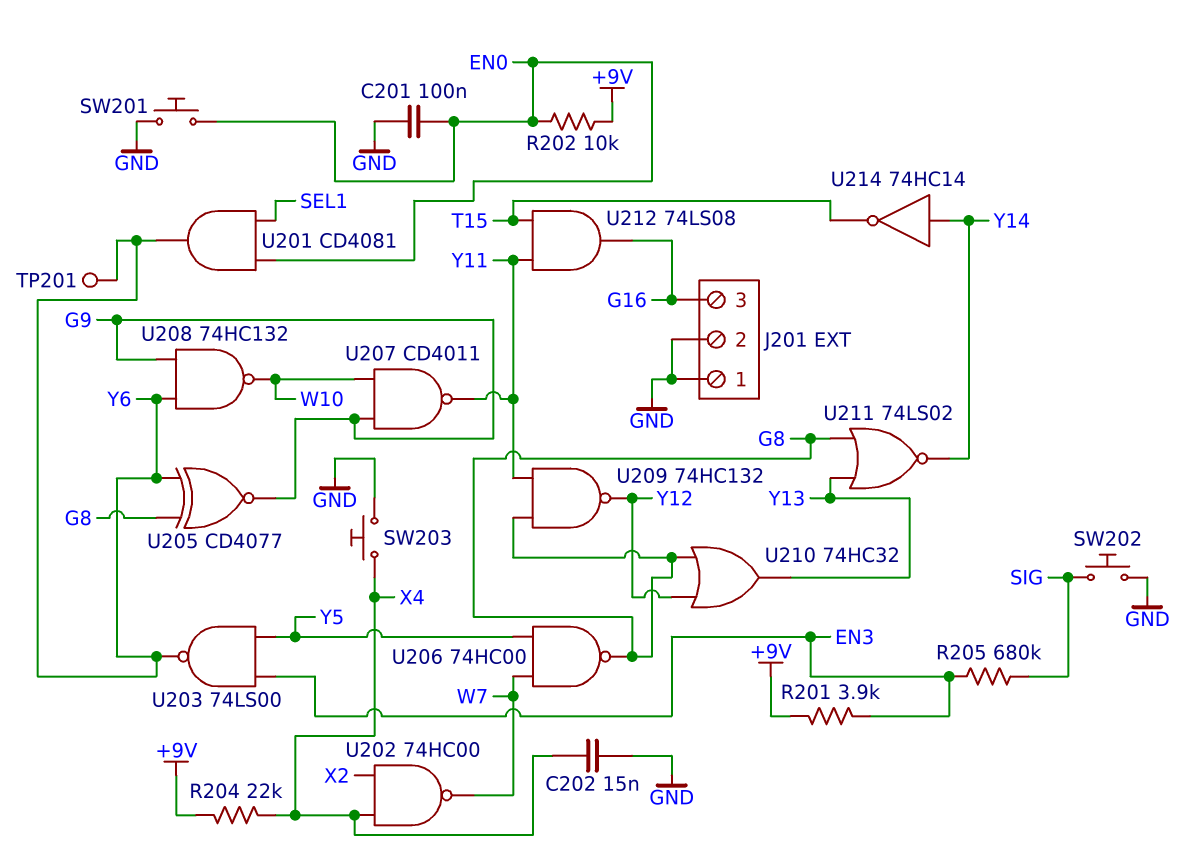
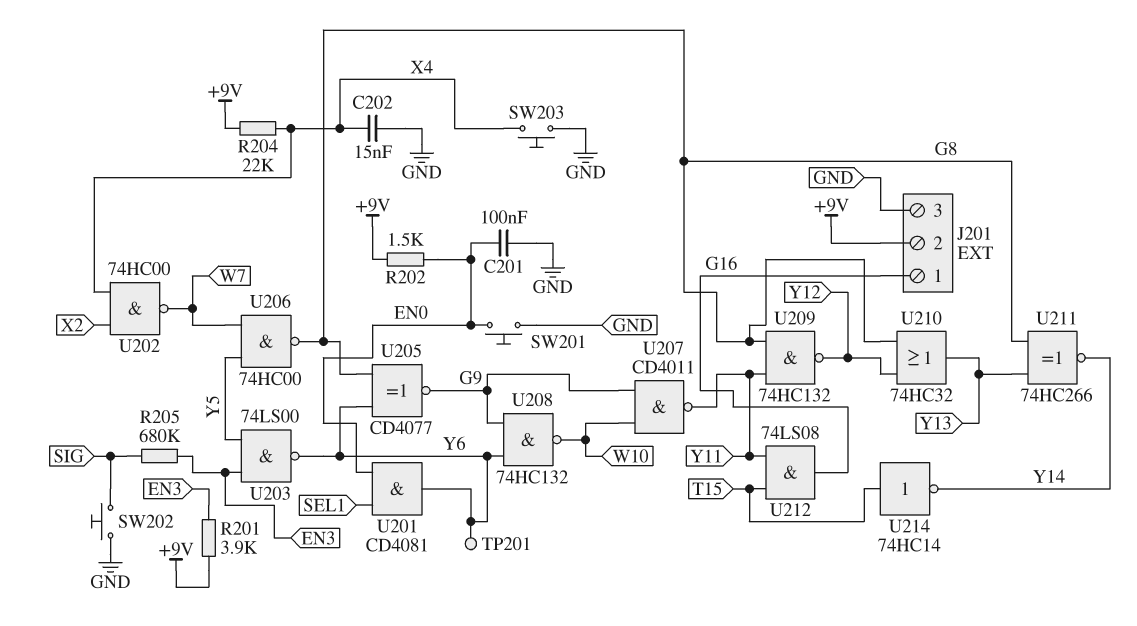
J201 pin 1: GND -> G16
J201 pin 2: GND -> +9V
J201 pin 3: G16 -> GND
R202: 10k (+9V, EN0) -> 1.5k (+9V, EN0)
U211: NOR 74LS02 (in G8, in Y13, out Y14) -> XNOR 74HC266 (in G8, in Y13, out Y14)
U214: NOT 74HC14 (in Y14, out T15) -> NOT 74HC14 (in T15, out Y14)

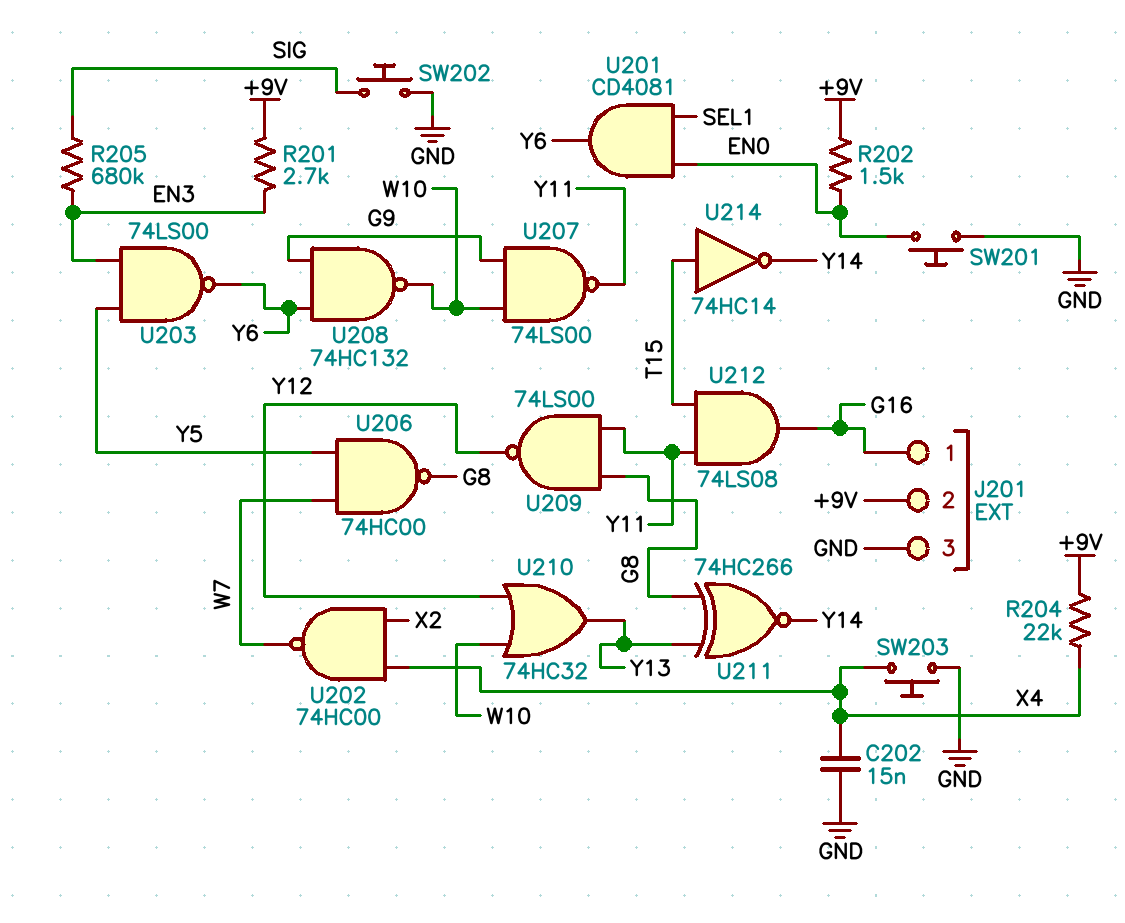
C201: 100nF (EN0, GND) -> none
R201: 3.9k (+9V, EN3) -> 2.7k (+9V, EN3)
TP201: test point (Y6) -> none
U205: XNOR CD4077 (in G8, in Y6, out G9) -> none
U207: NAND CD4011 (in G9, in W10, out Y11) -> NAND 74LS00 (in G9, in W10, out Y11)
U209: NAND 74HC132 (in G8, in Y11, out Y12) -> NAND 74LS00 (in G8, in Y11, out Y12)
U210: OR 74HC32 (in G8, in Y12, out Y13) -> OR 74HC32 (in W10, in Y12, out Y13)

